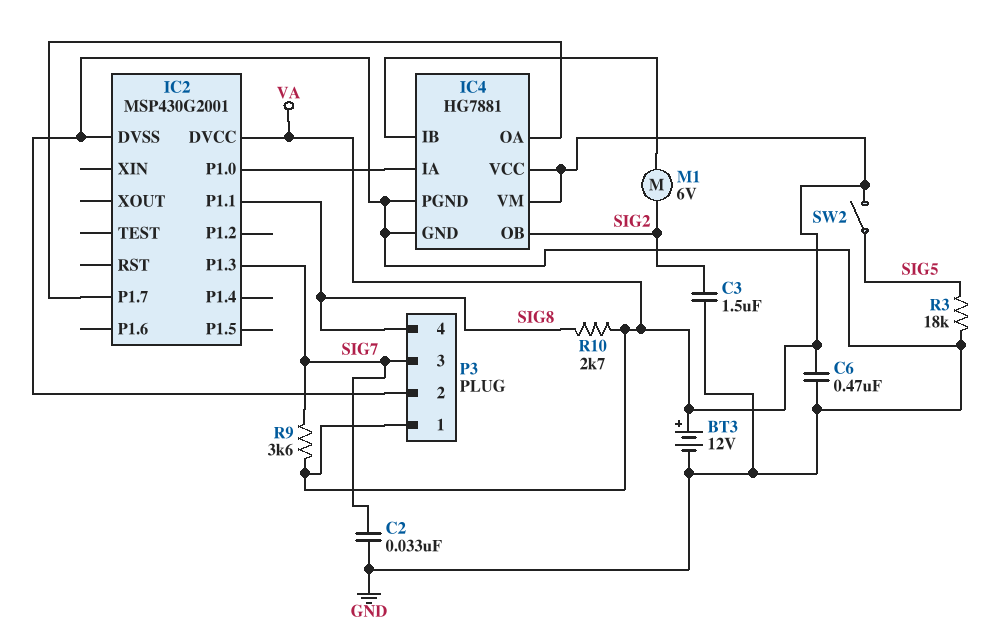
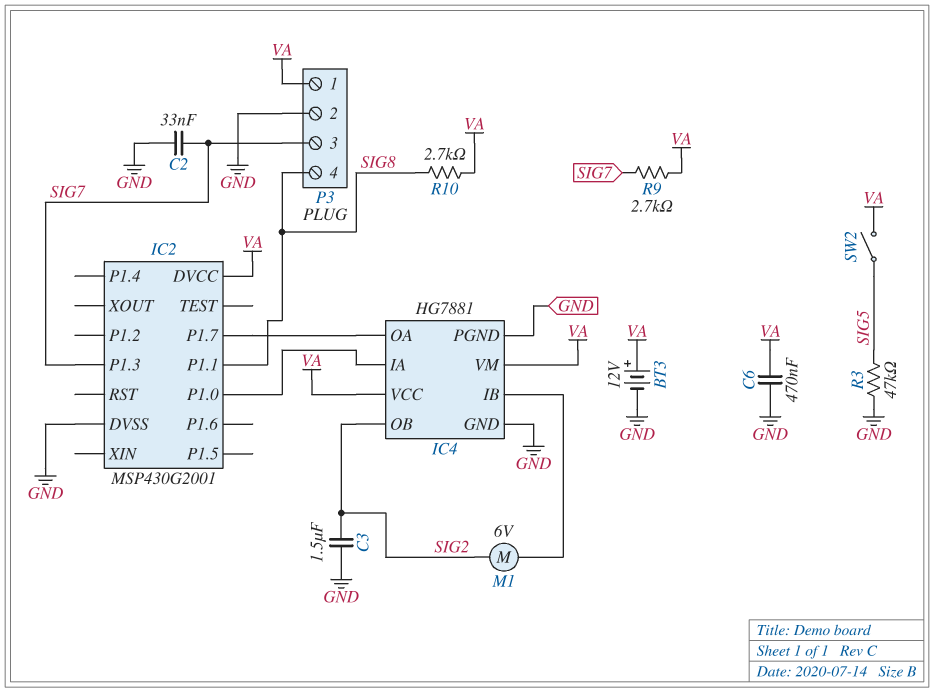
R3: 18k (GND, SIG5) -> 47k (GND, SIG5)
R9: 3.6k (SIG7, VA) -> 2.7k (SIG7, VA)

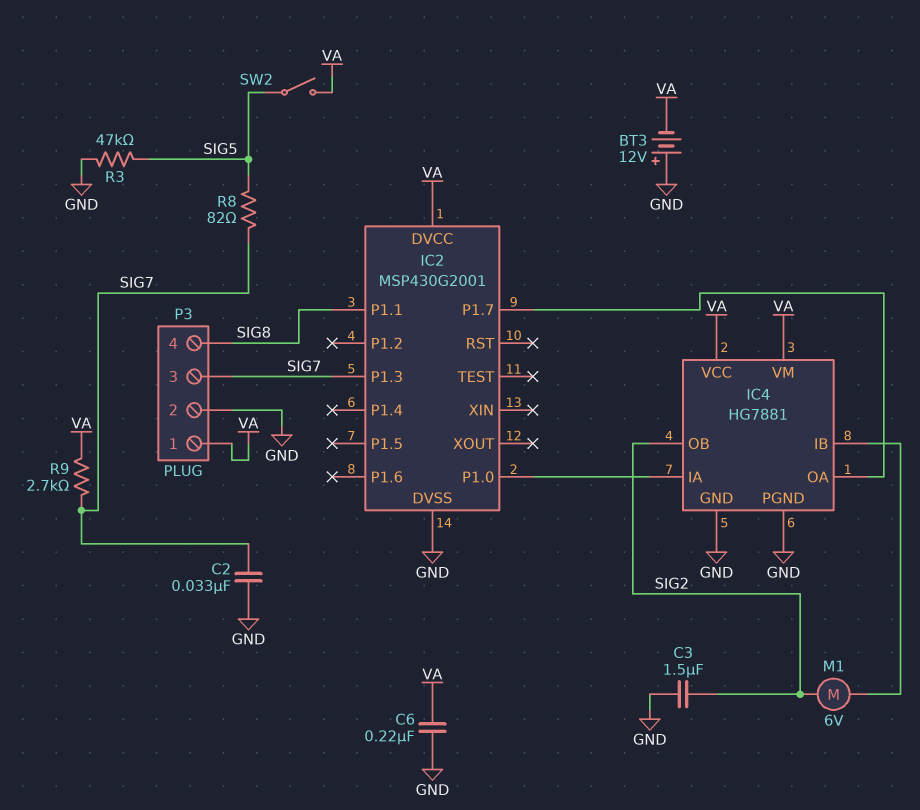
BT3: 12V (plus VA, minus GND) -> 12V (plus GND, minus VA)
C6: 470nF (GND, VA) -> 220nF (GND, VA)
R8: none -> 82 (SIG5, SIG7)
R10: 2.7k (SIG8, VA) -> none

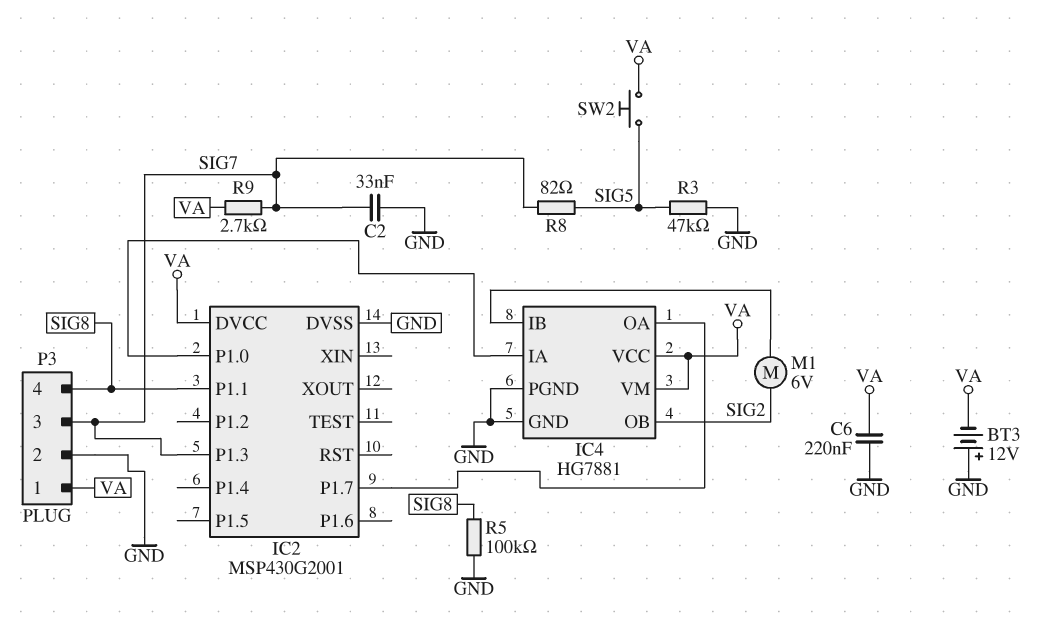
C3: 1.5uF (GND, SIG2) -> none
R5: none -> 100k (GND, SIG8)
SW2: switch (SIG5, VA) -> button (SIG5, VA)

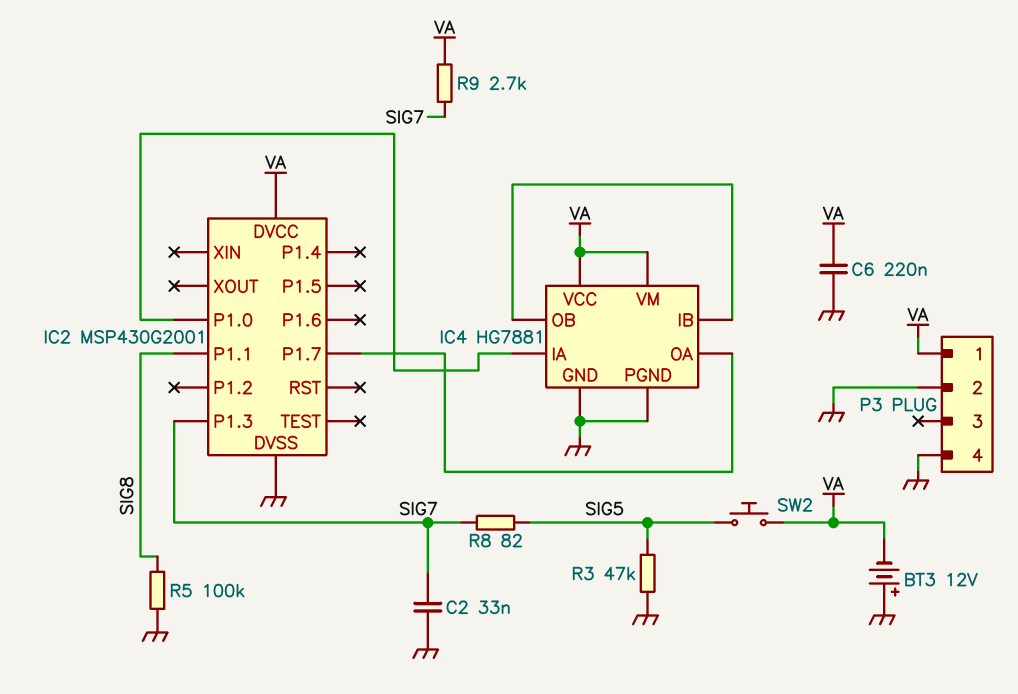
IC4 pin OB: SIG2 -> IC4/IB
M1: motor 6V (IC4/IB, SIG2) -> none
P3 pin 3: SIG7 -> none
P3 pin 4: SIG8 -> GND

